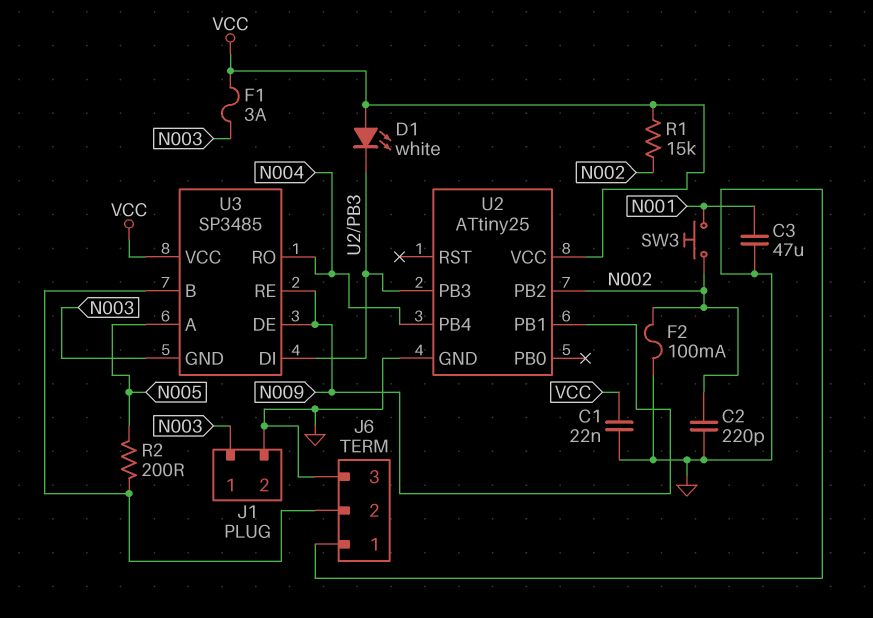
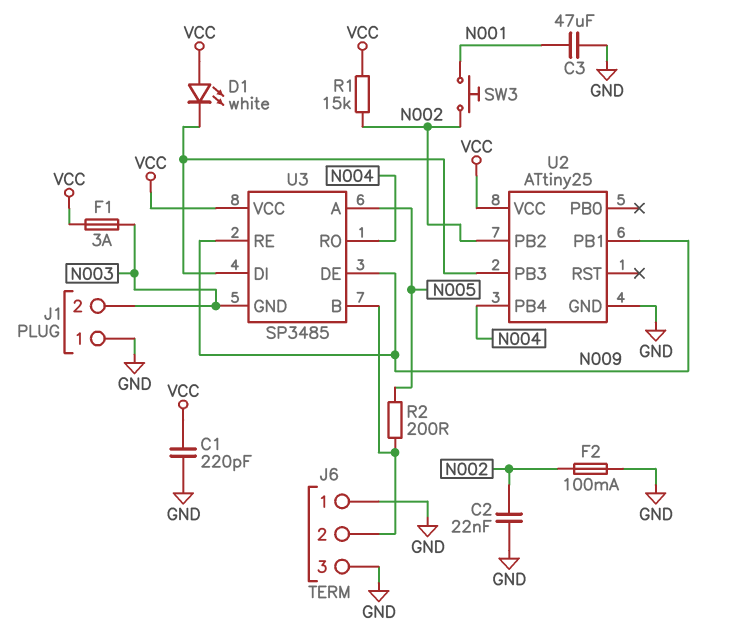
C1: 22nF (GND, VCC) -> 220pF (GND, VCC)
C2: 220pF (GND, N002) -> 22nF (GND, N002)
J1 pin 1: N003 -> GND
J1 pin 2: GND -> N003

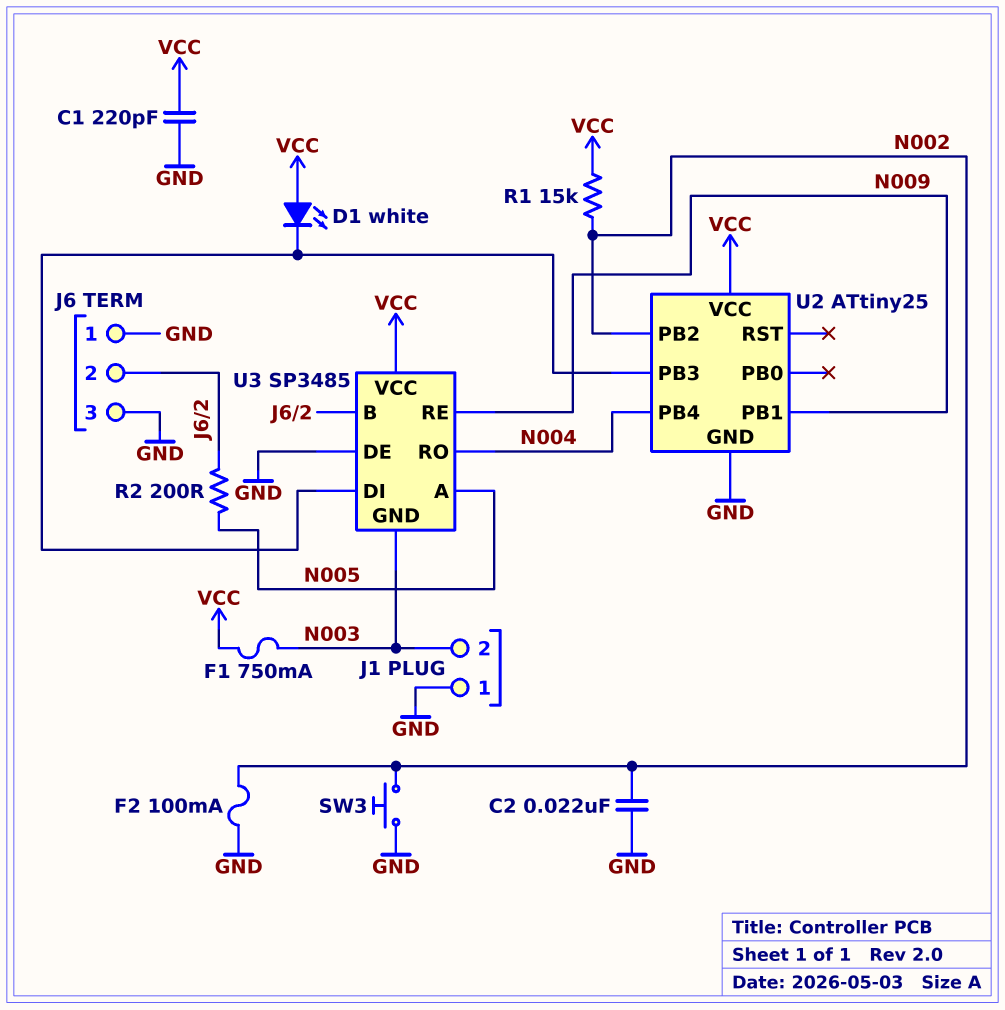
C3: 47uF (GND, N001) -> none
F1: 3A (N003, VCC) -> 750mA (N003, VCC)
SW3: button (N001, N002) -> button (GND, N002)
U3 pin DE: N009 -> GND

